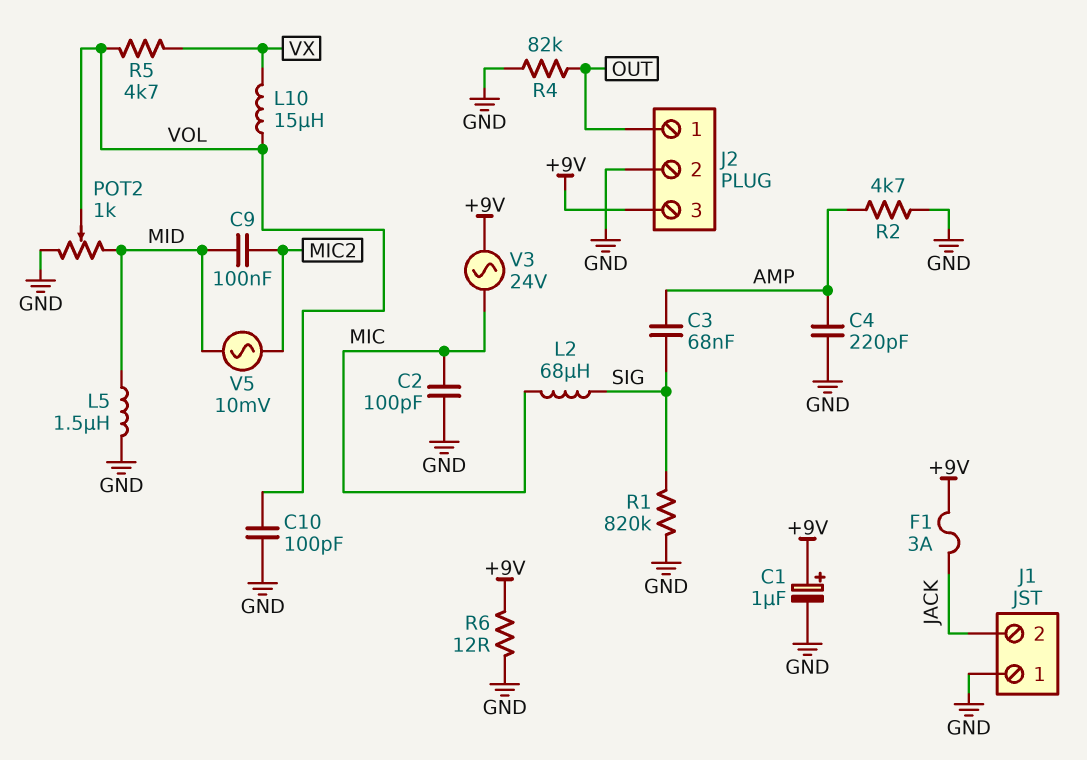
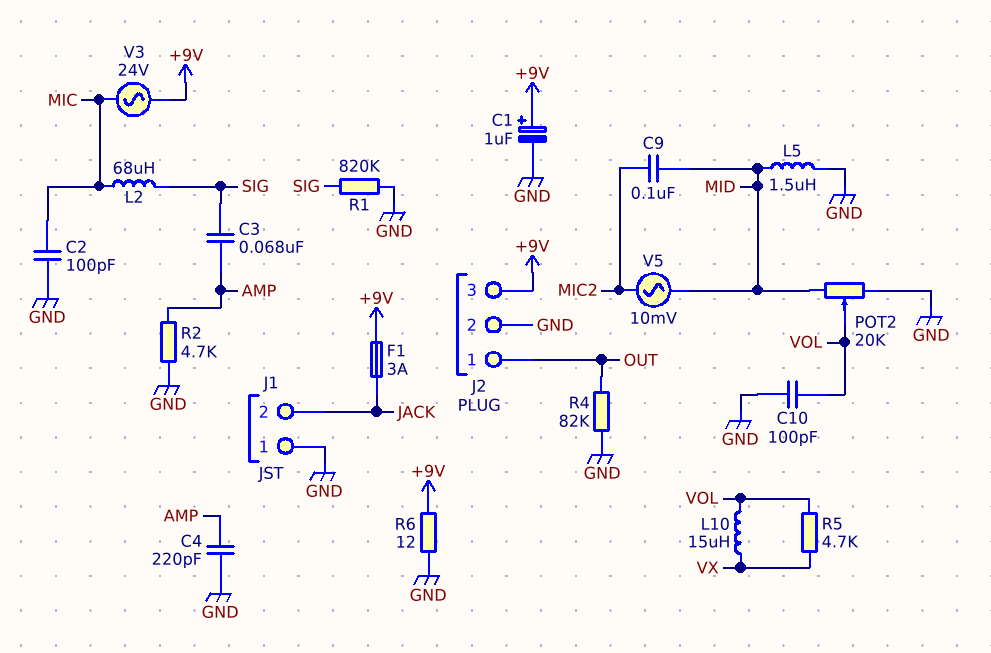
POT2: 1k (GND, MID, wiper VOL) -> 20k (GND, MID, wiper VOL)

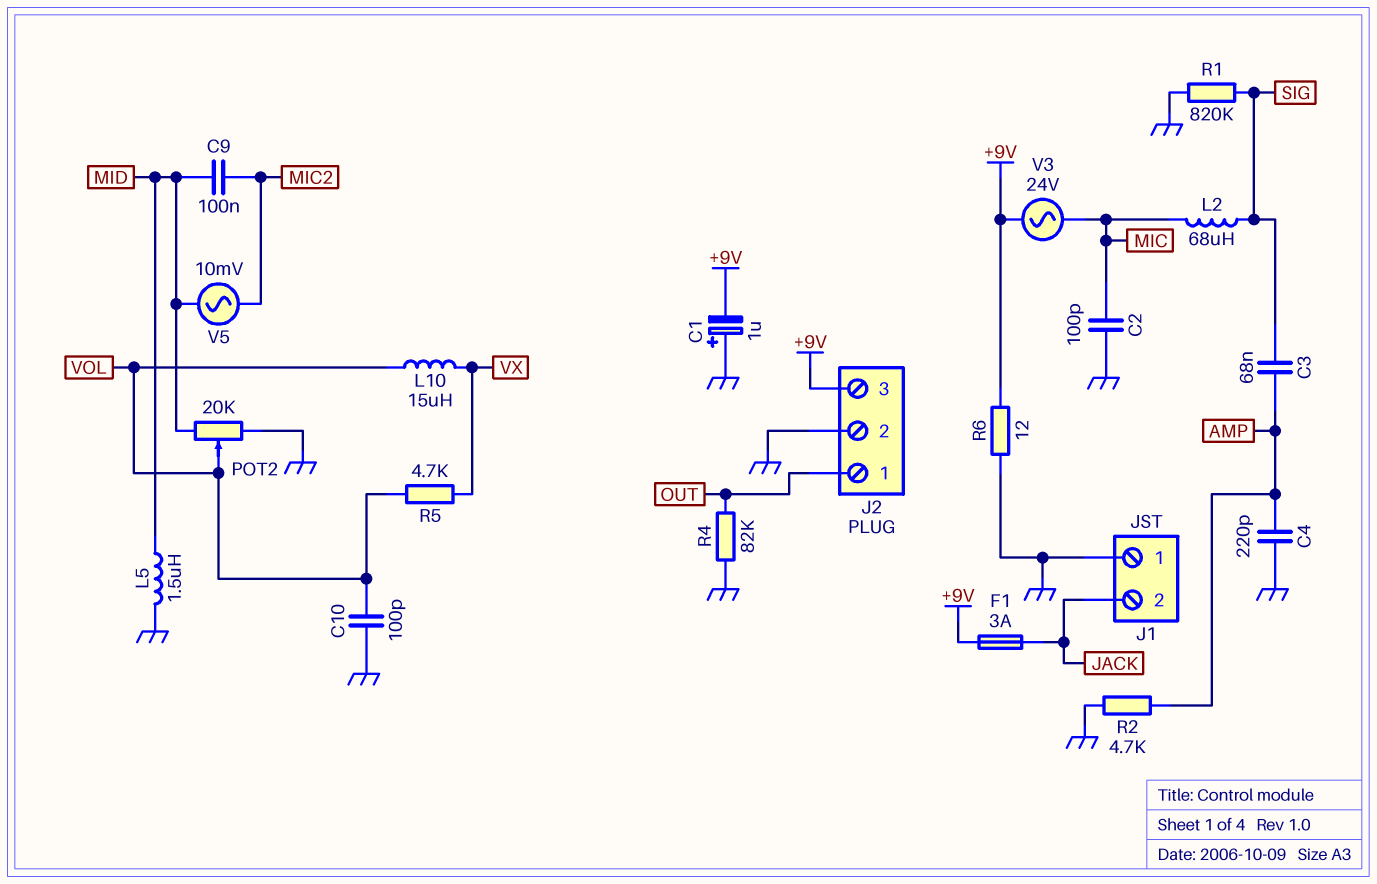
C1: 1uF (plus +9V, minus GND) -> 1uF (plus GND, minus +9V)

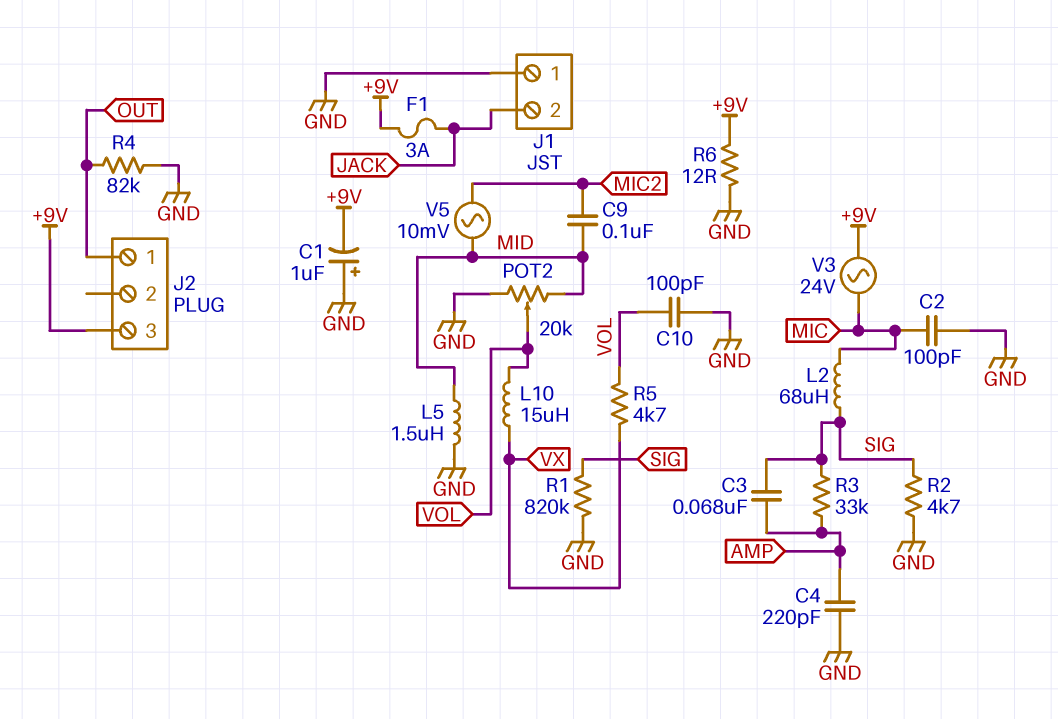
J2 pin 2: GND -> none
R2: 4.7k (AMP, GND) -> 4.7k (GND, SIG)
R3: none -> 33k (AMP, SIG)

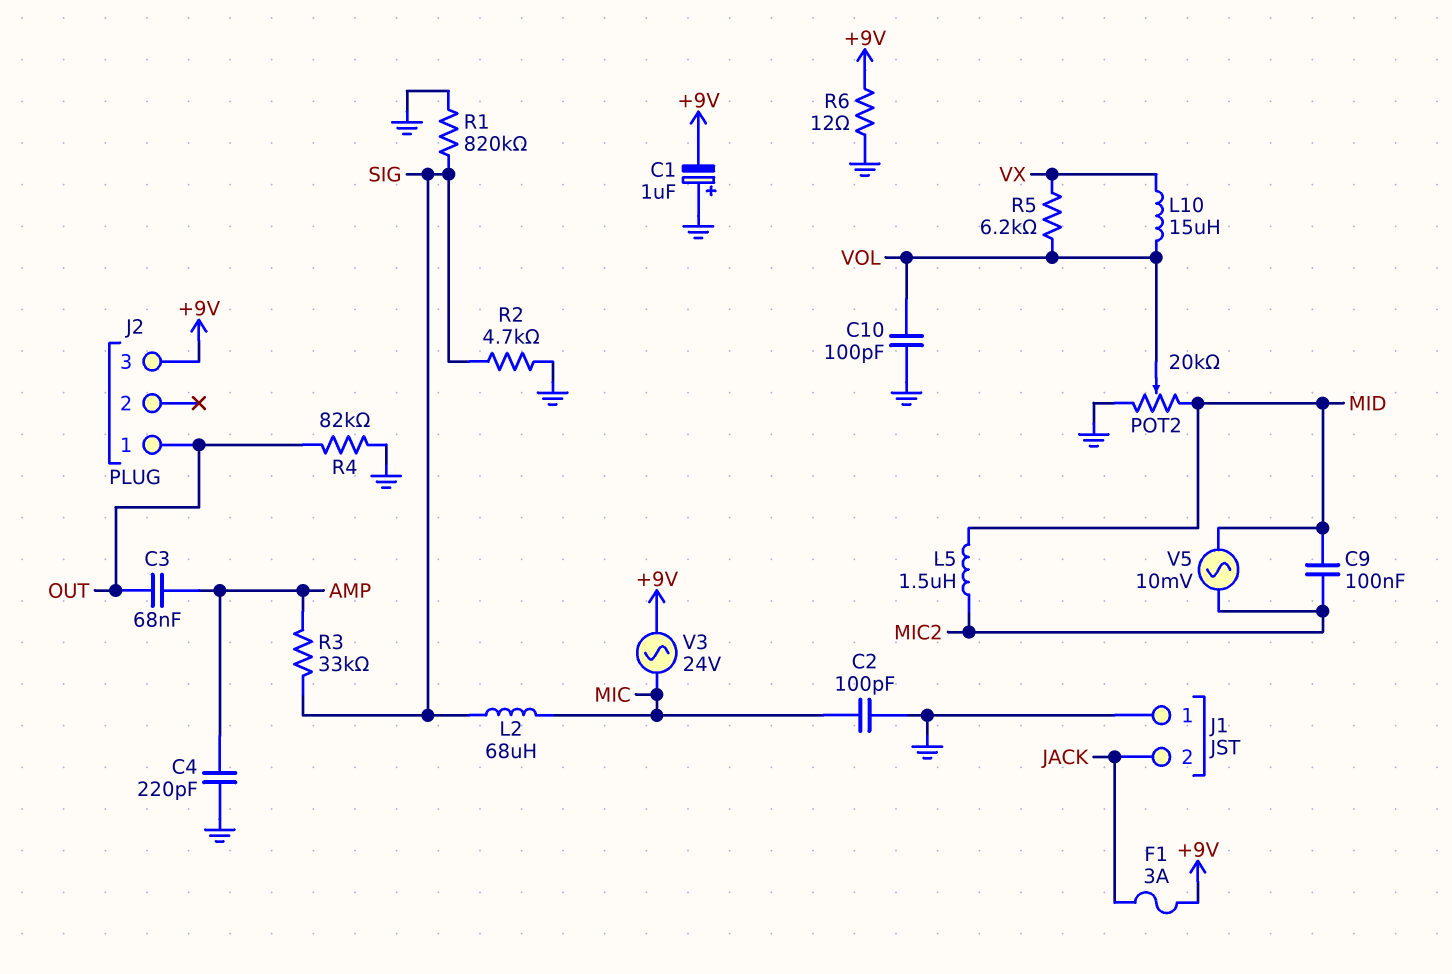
C3: 68nF (AMP, SIG) -> 68nF (AMP, OUT)
L5: 1.5uH (GND, MID) -> 1.5uH (MIC2, MID)
R5: 4.7k (VOL, VX) -> 6.2k (VOL, VX)

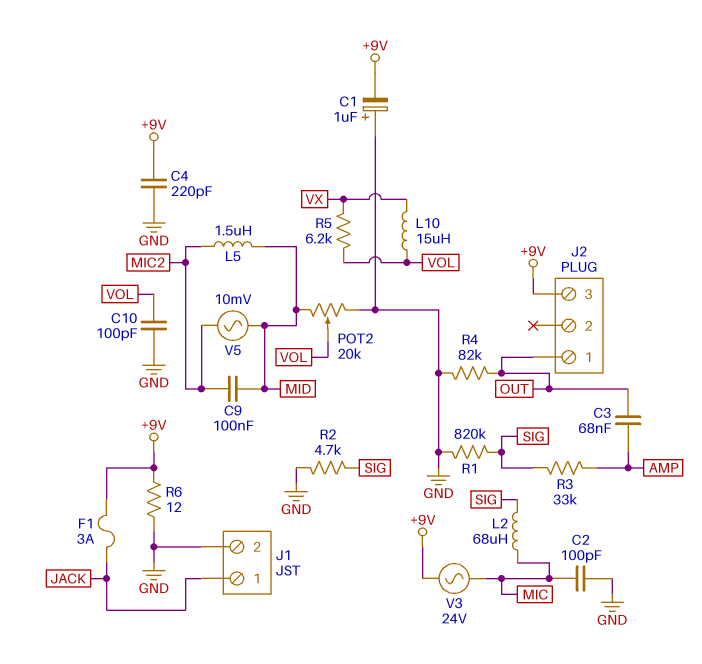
C4: 220pF (AMP, GND) -> 220pF (+9V, GND)
J1 pin 1: GND -> JACK
J1 pin 2: JACK -> GND

